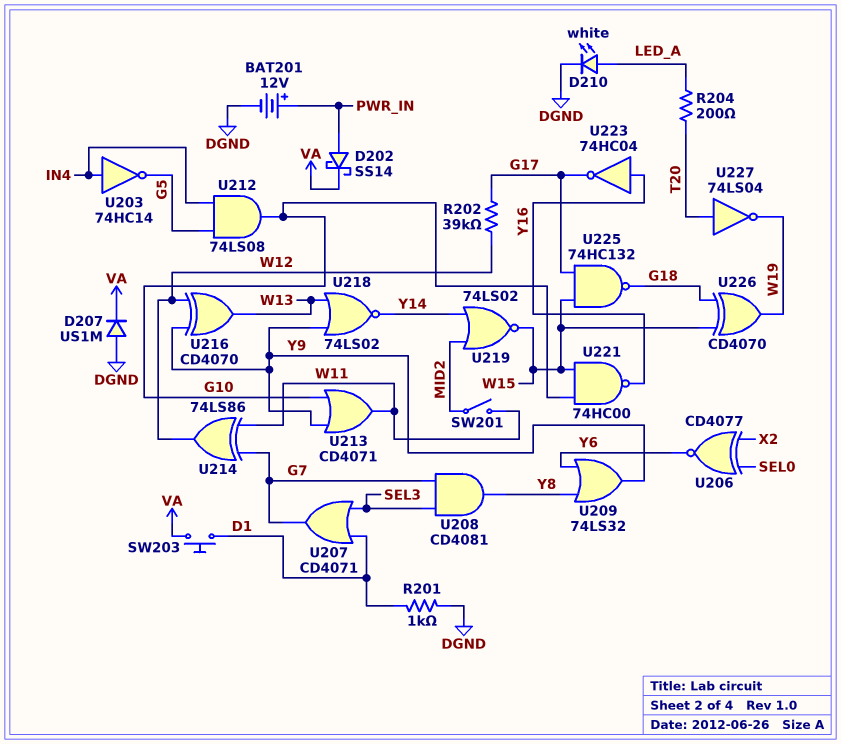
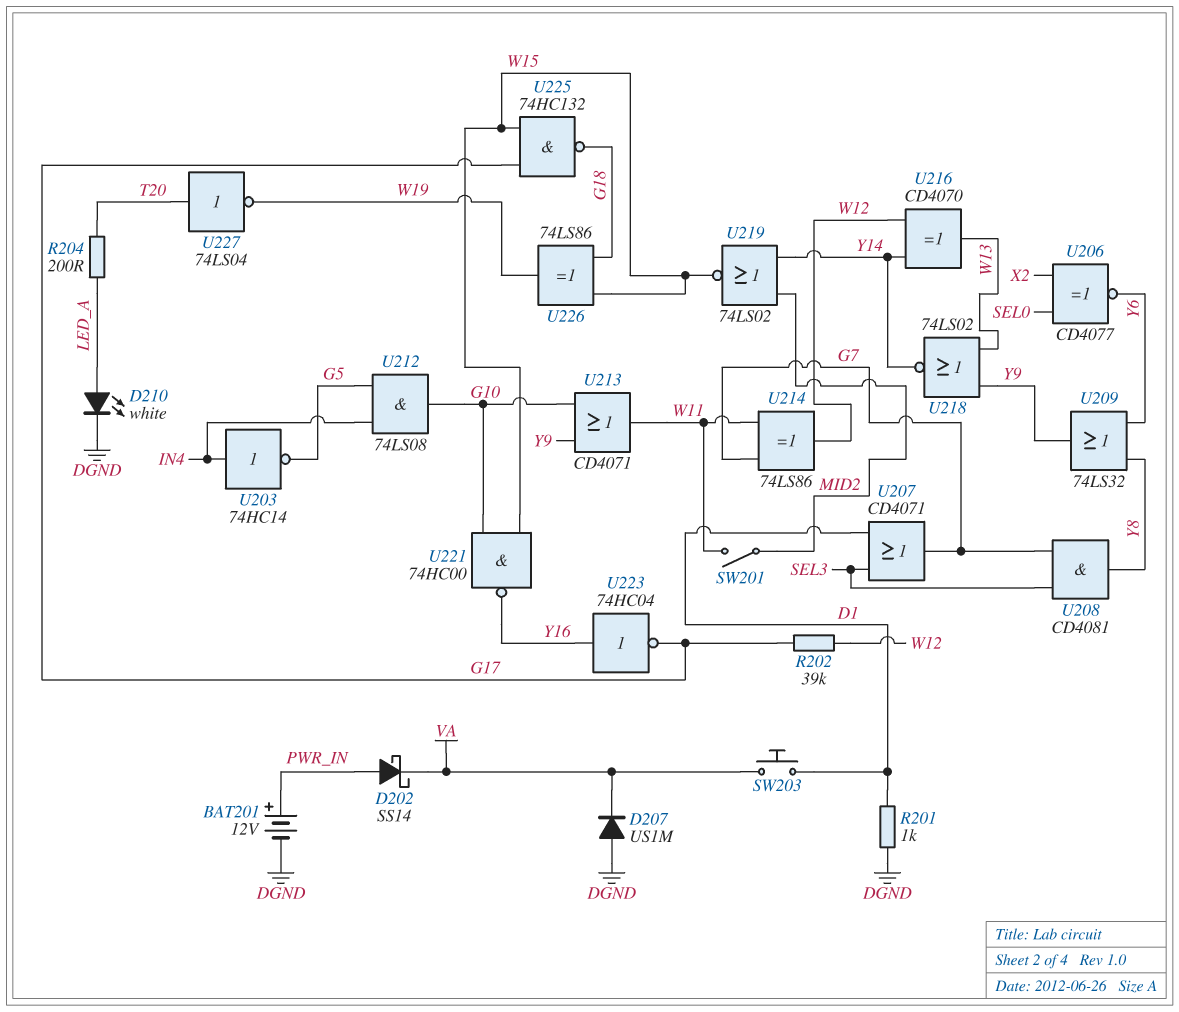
U216: XOR CD4070 (in W12, in Y9, out W13) -> XOR CD4070 (in W12, in Y14, out W13)
U226: XOR CD4070 (in G18, in W15, out W19) -> XOR 74LS86 (in G18, in W15, out W19)

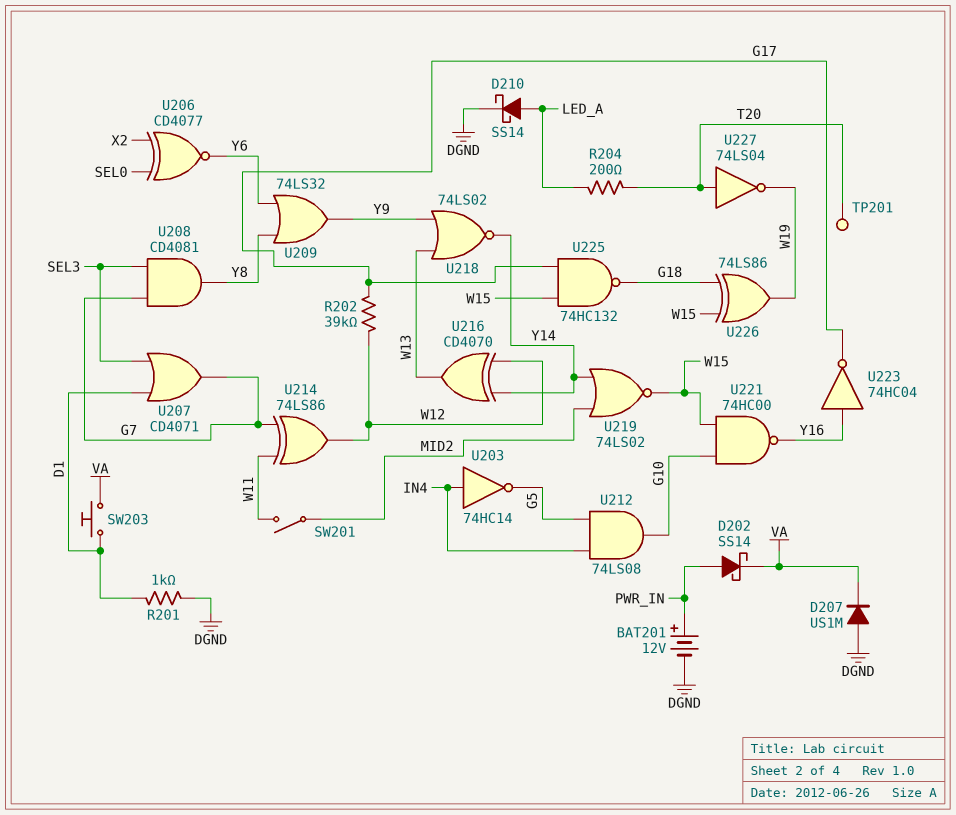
D210: LED white (A LED_A, K DGND) -> schottky SS14 (A LED_A, K DGND)
TP201: none -> test point (T20)
U213: OR CD4071 (in G10, in Y9, out W11) -> none

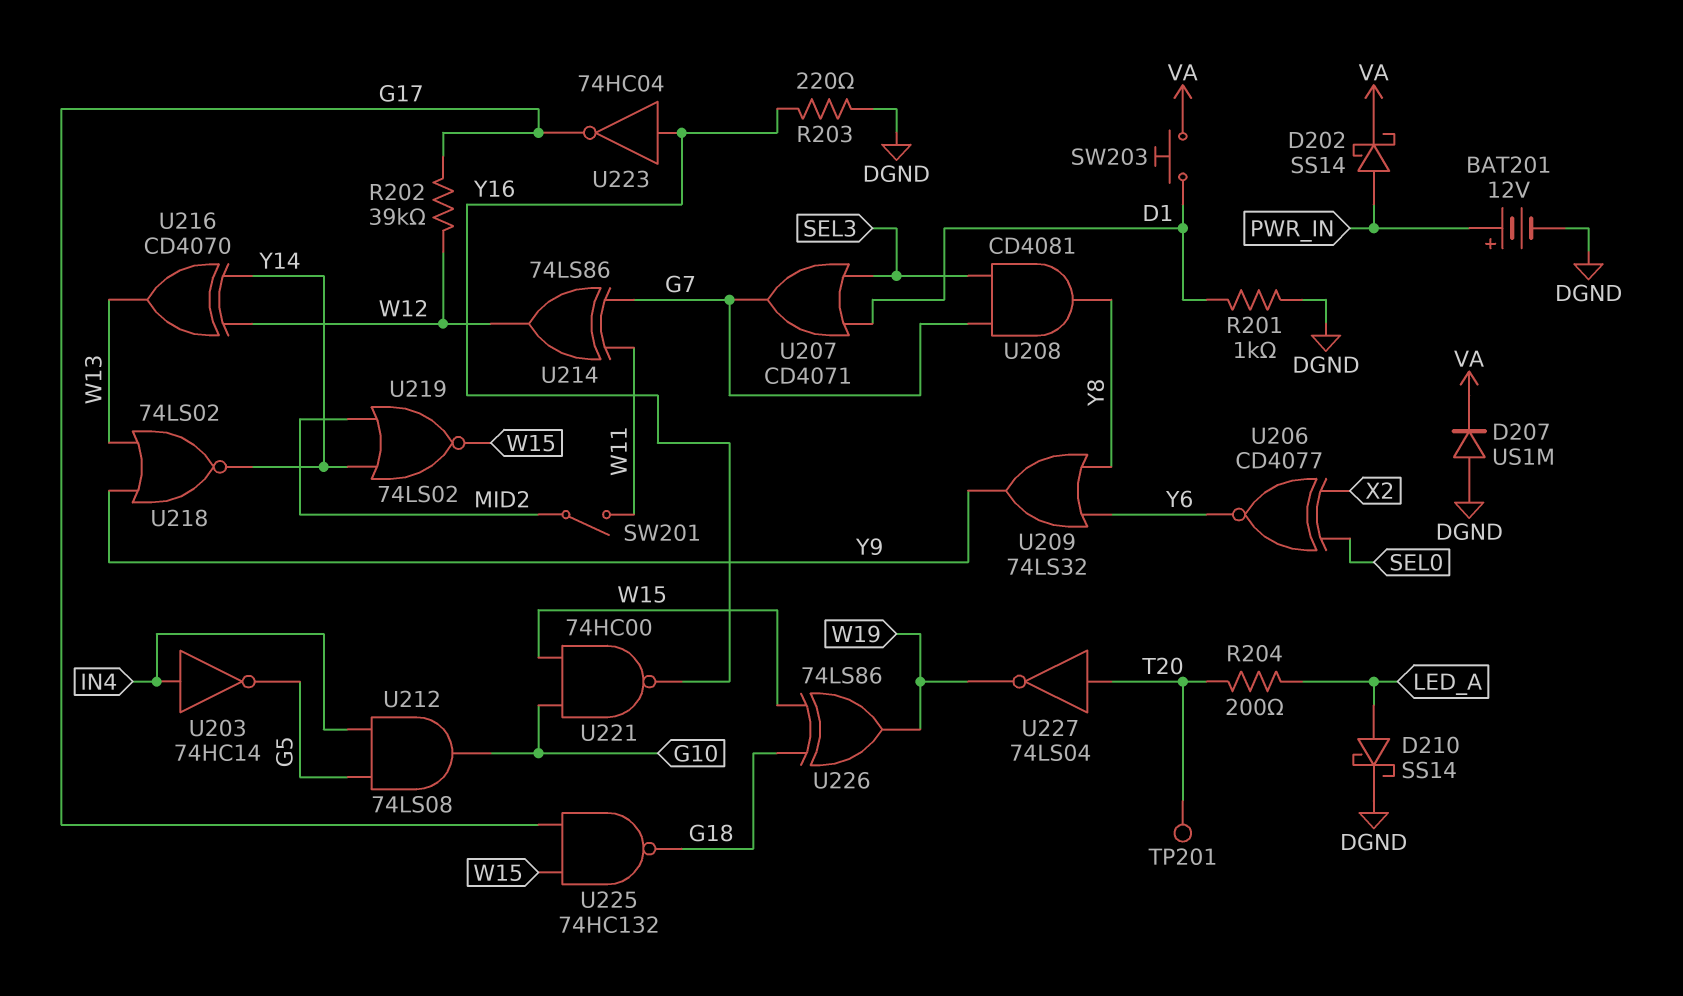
R203: none -> 220 (DGND, Y16)

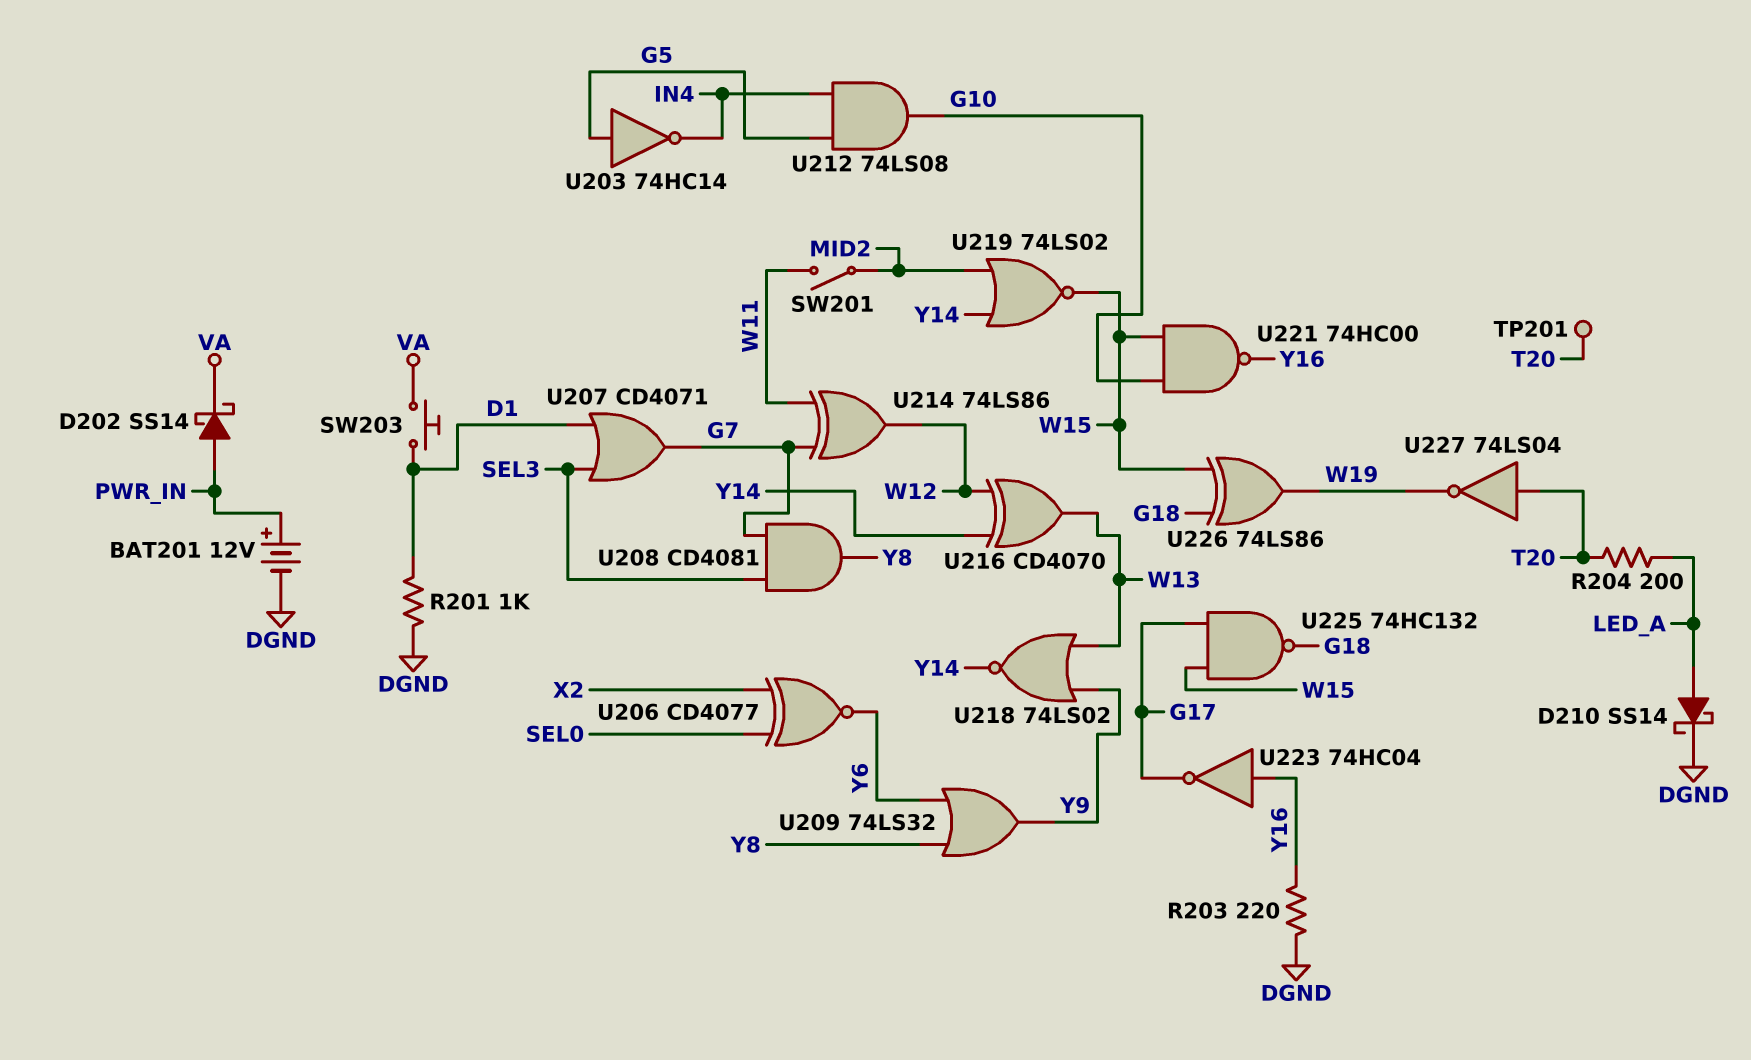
D207: diode US1M (A DGND, K VA) -> none
R202: 39k (G17, W12) -> none
U203: NOT 74HC14 (in IN4, out G5) -> NOT 74HC14 (in G5, out IN4)

